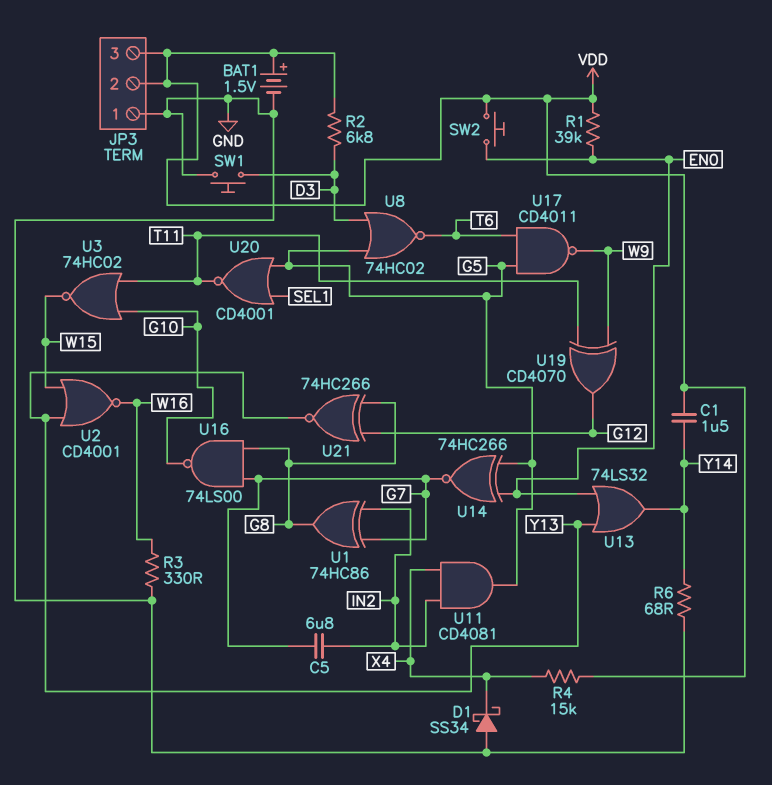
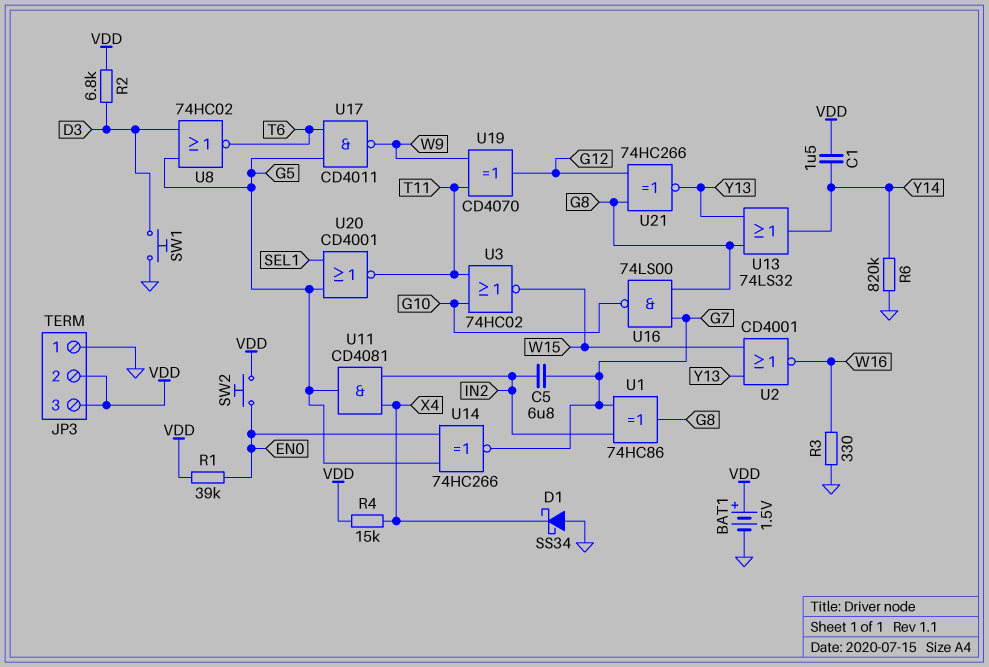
R6: 68 (GND, Y14) -> 820k (GND, Y14)
U13: OR 74LS32 (in EN0, in Y13, out Y14) -> OR 74LS32 (in G8, in Y13, out Y14)

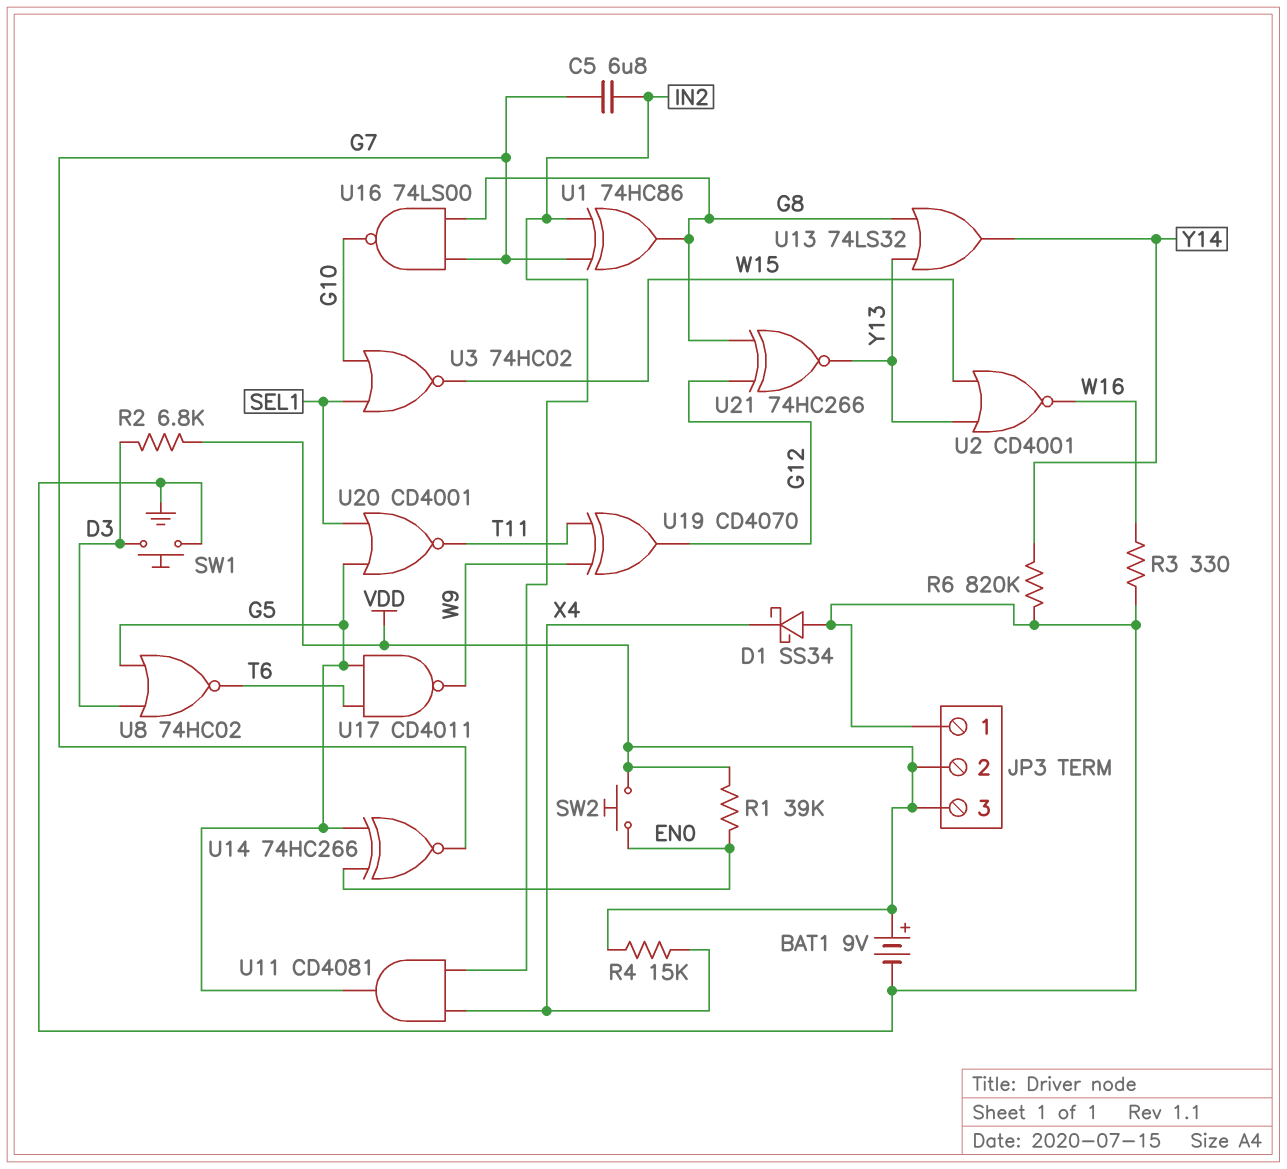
BAT1: 1.5V (plus VDD, minus GND) -> 9V (plus VDD, minus GND)
C1: 1.5uF (VDD, Y14) -> none
U3: NOR 74HC02 (in G10, in T11, out W15) -> NOR 74HC02 (in G10, in SEL1, out W15)

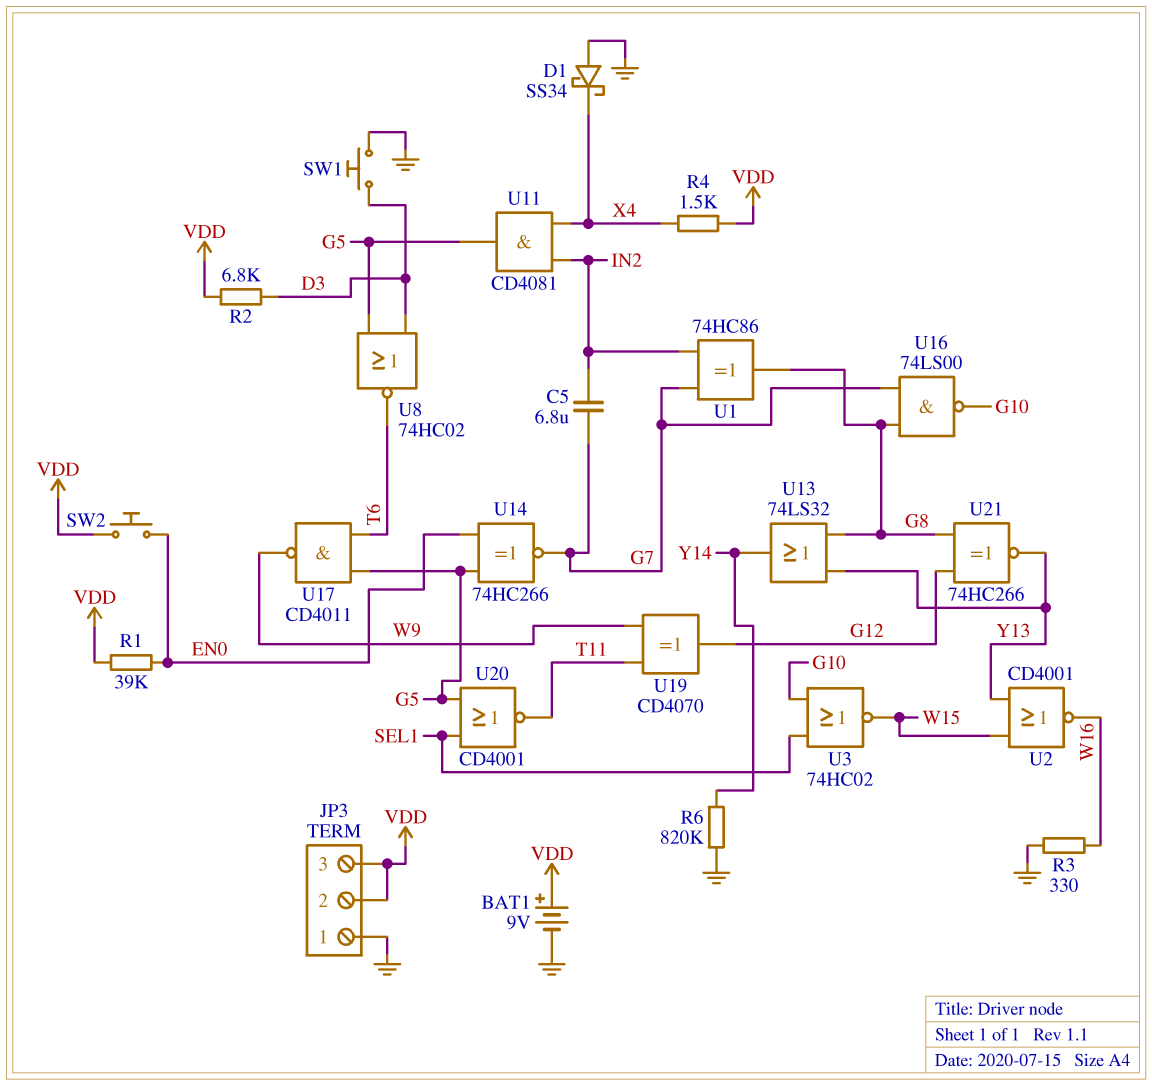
R4: 15k (VDD, X4) -> 1.5k (VDD, X4)

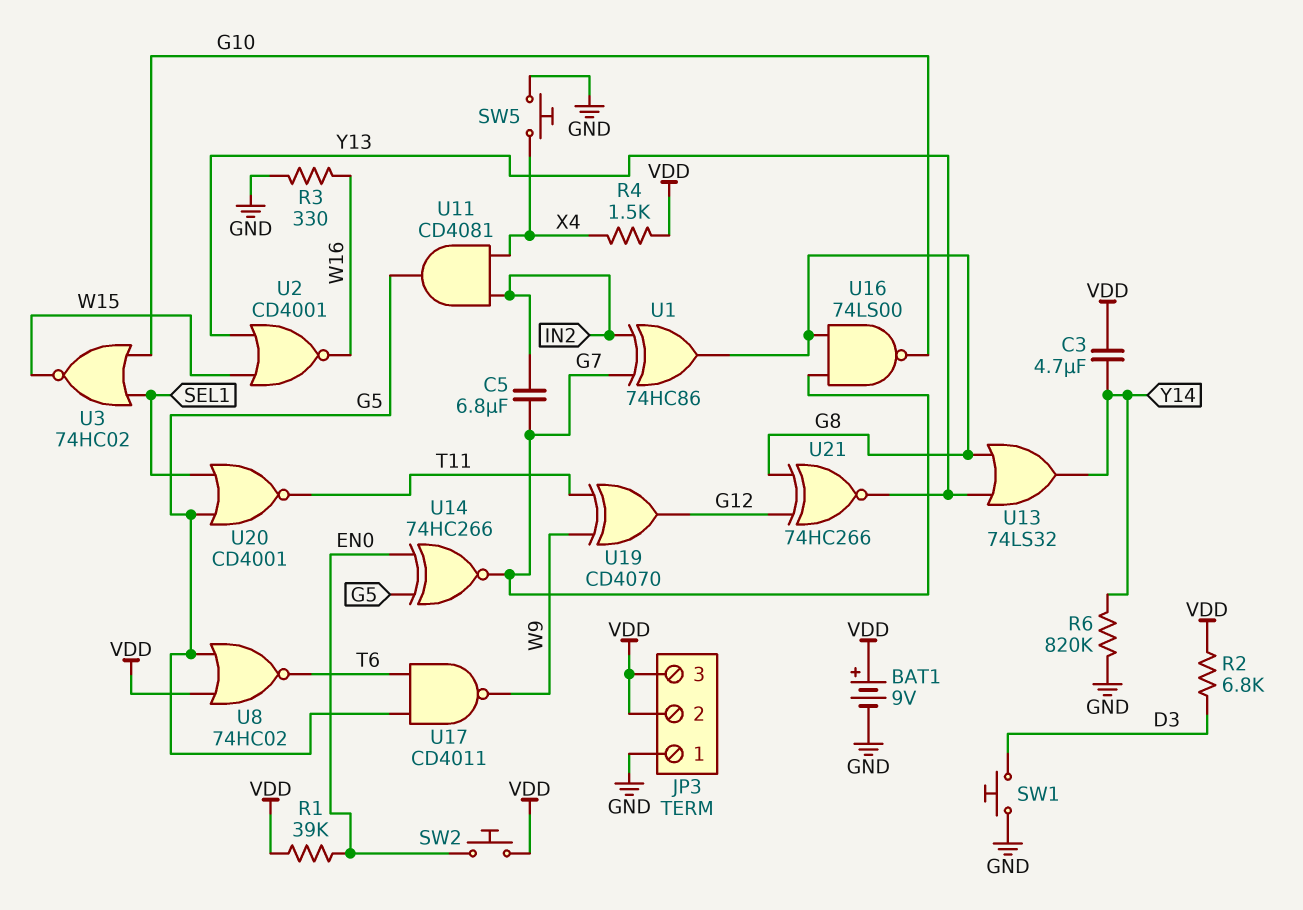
C3: none -> 4.7uF (VDD, Y14)
D1: schottky SS34 (A GND, K X4) -> none
SW5: none -> button (GND, X4)
U8: NOR 74HC02 (in D3, in G5, out T6) -> NOR 74HC02 (in G5, in VDD, out T6)

